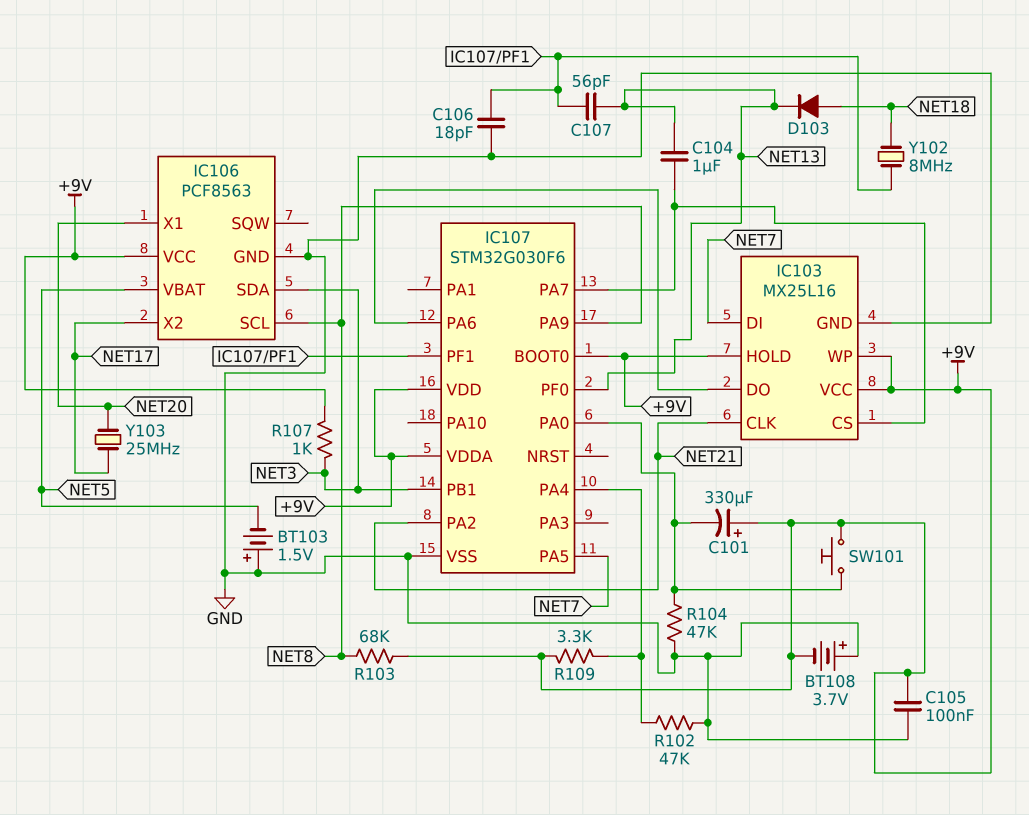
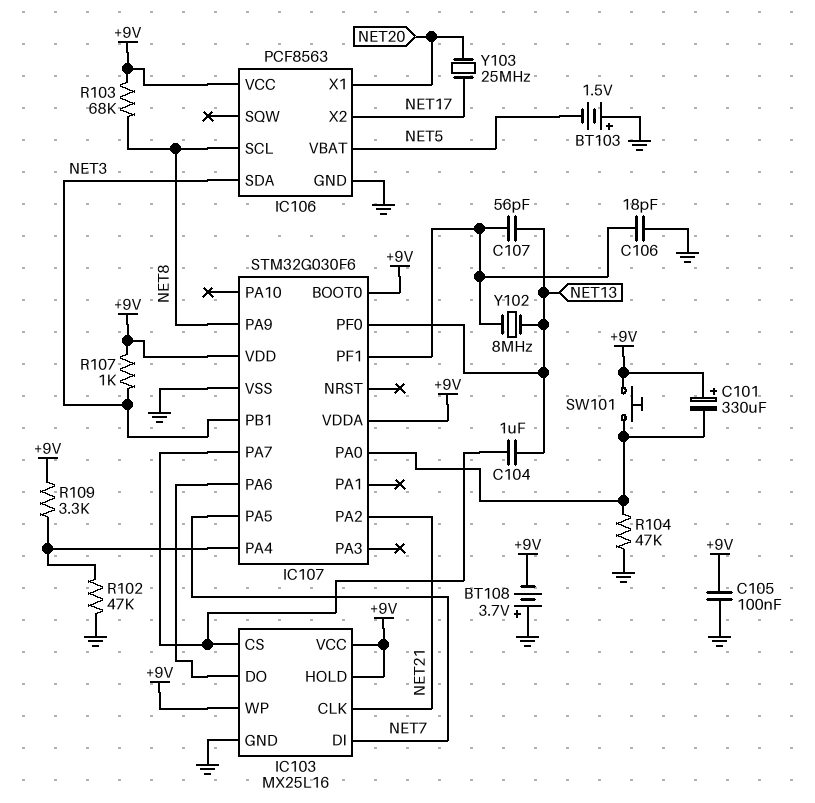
D103: diode (A NET18, K NET13) -> none
Y102: 8MHz (IC107/PF1, NET18) -> 8MHz (IC107/PF1, NET13)

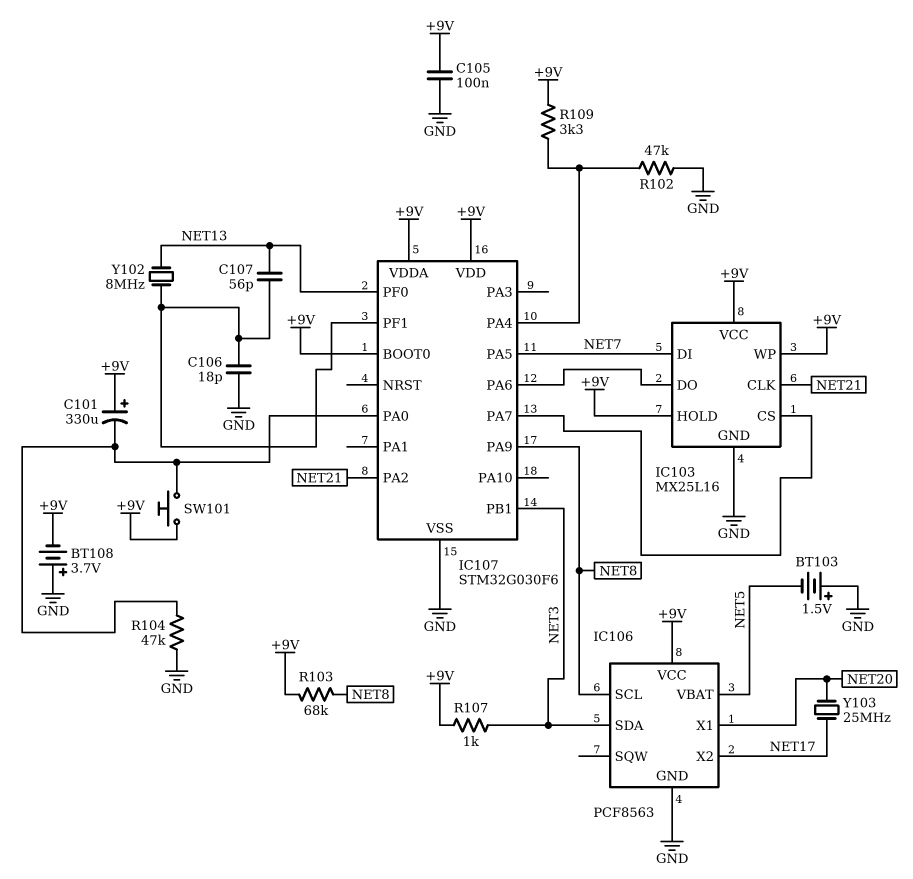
C104: 1uF (IC103/CS, NET13) -> none

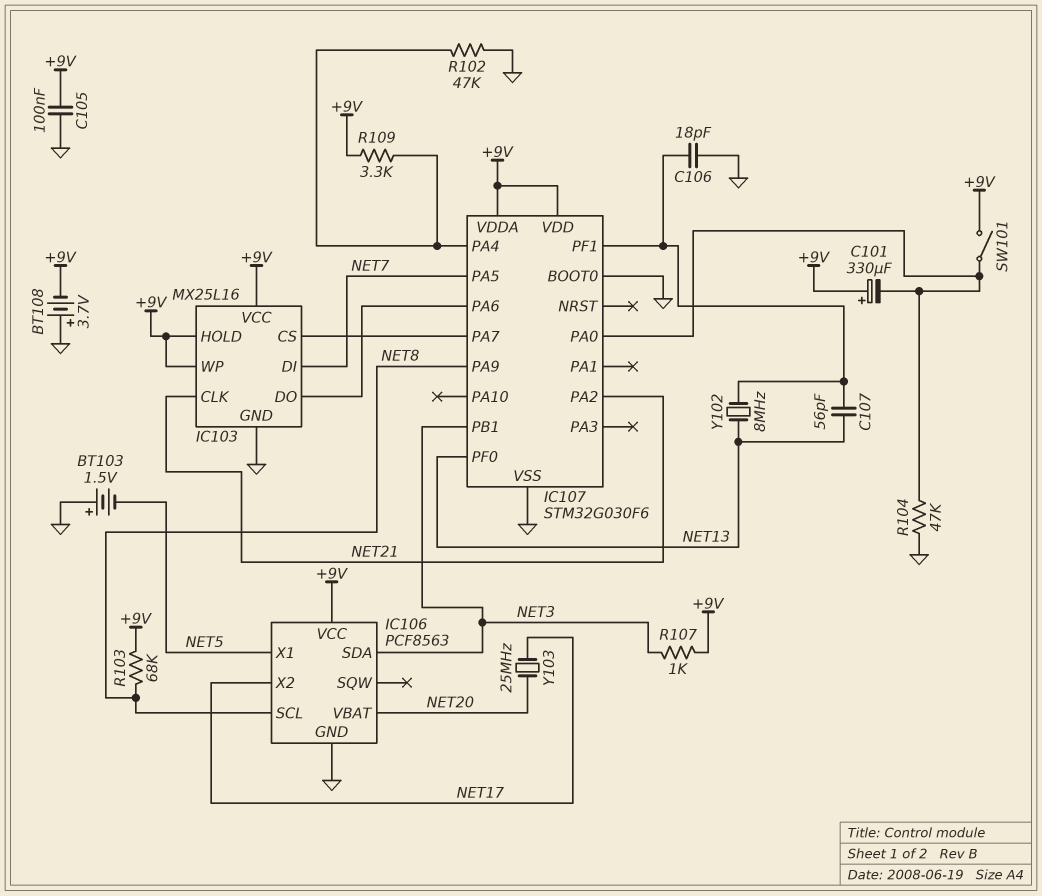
IC106 pin VBAT: NET5 -> NET20
IC106 pin X1: NET20 -> NET5
IC107 pin BOOT0: +9V -> GND
SW101: button (+9V, IC107/PA0) -> switch (+9V, IC107/PA0)

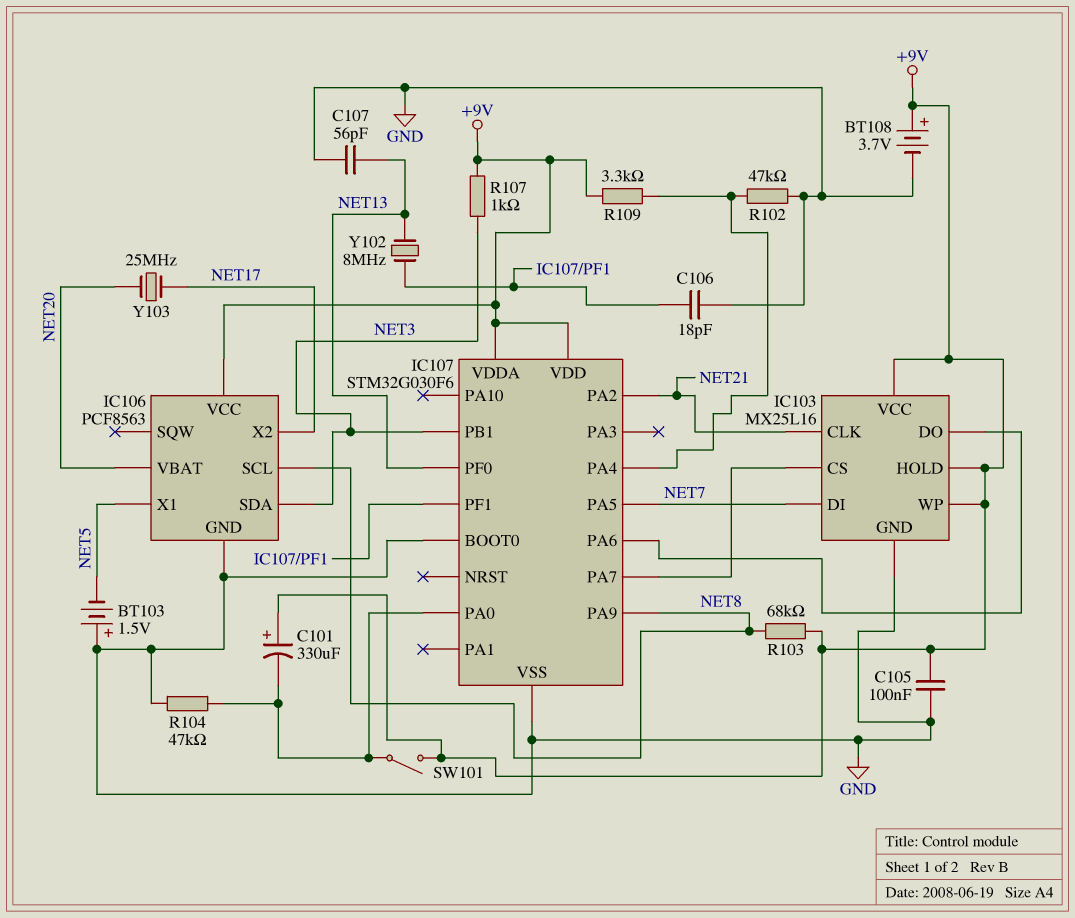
BT108: 3.7V (plus GND, minus +9V) -> 3.7V (plus +9V, minus GND)
C107: 56pF (IC107/PF1, NET13) -> 56pF (GND, NET13)

